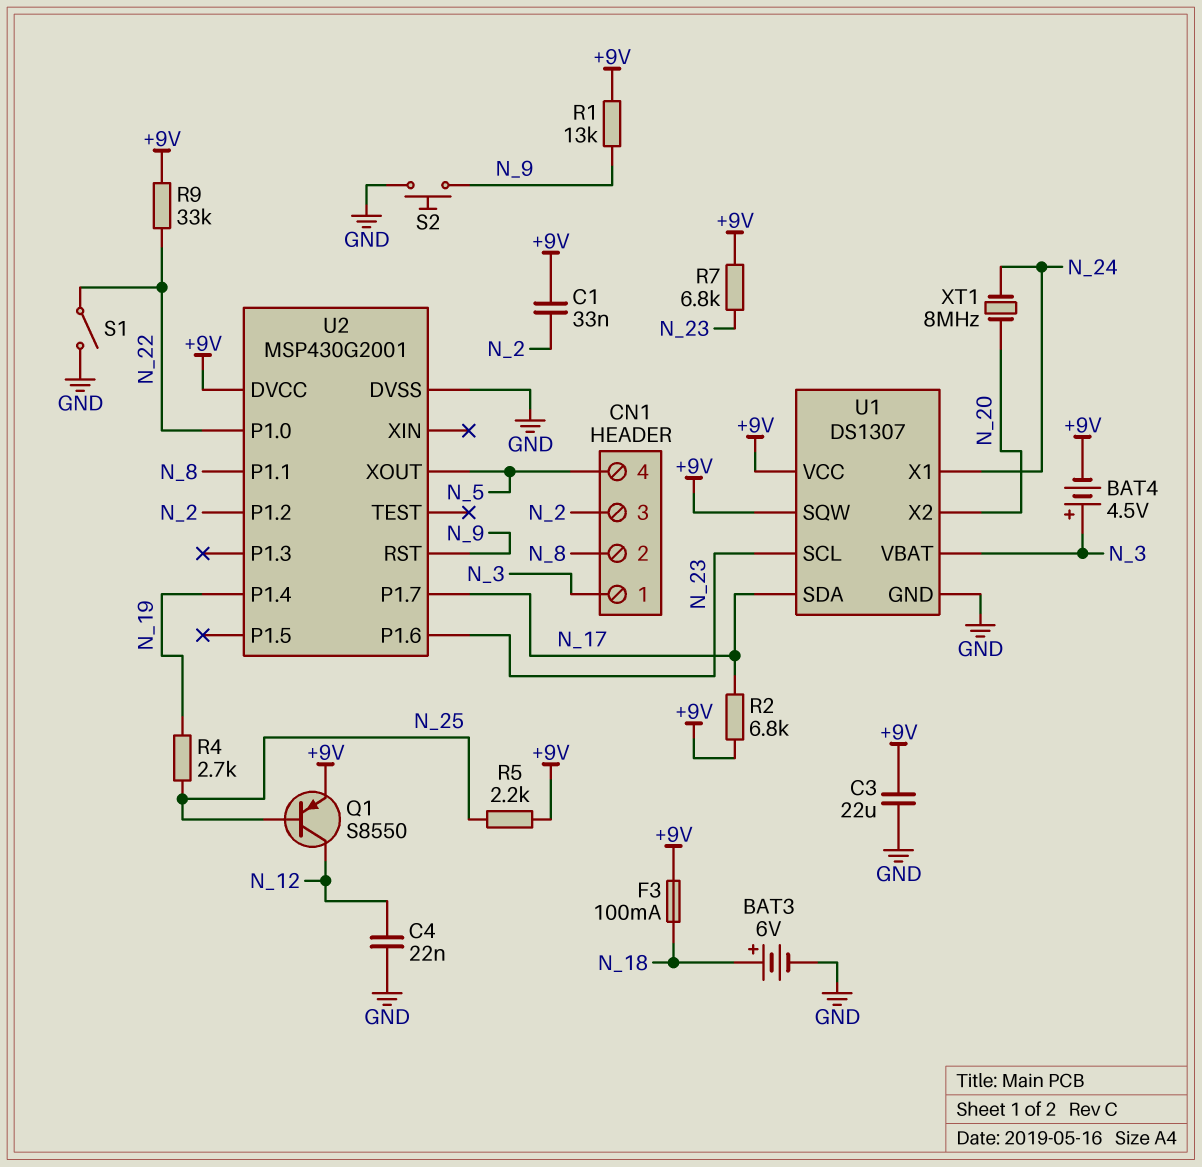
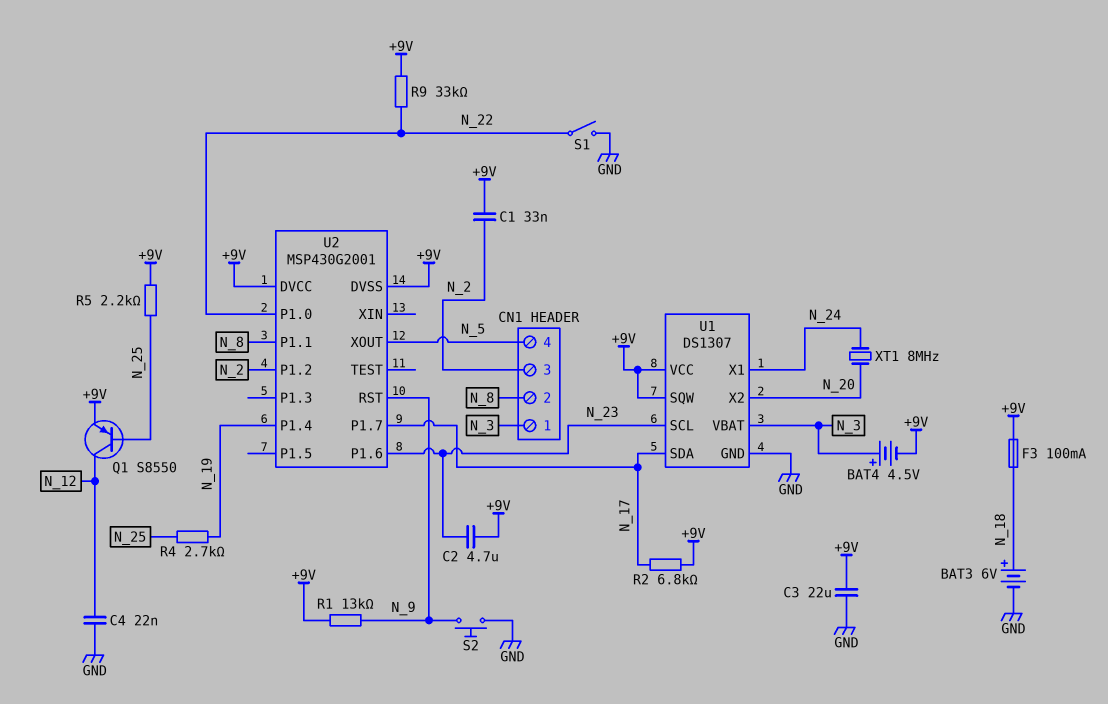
C2: none -> 4.7uF (+9V, N_23)
R7: 6.8k (+9V, N_23) -> none
U2 pin DVSS: GND -> +9V

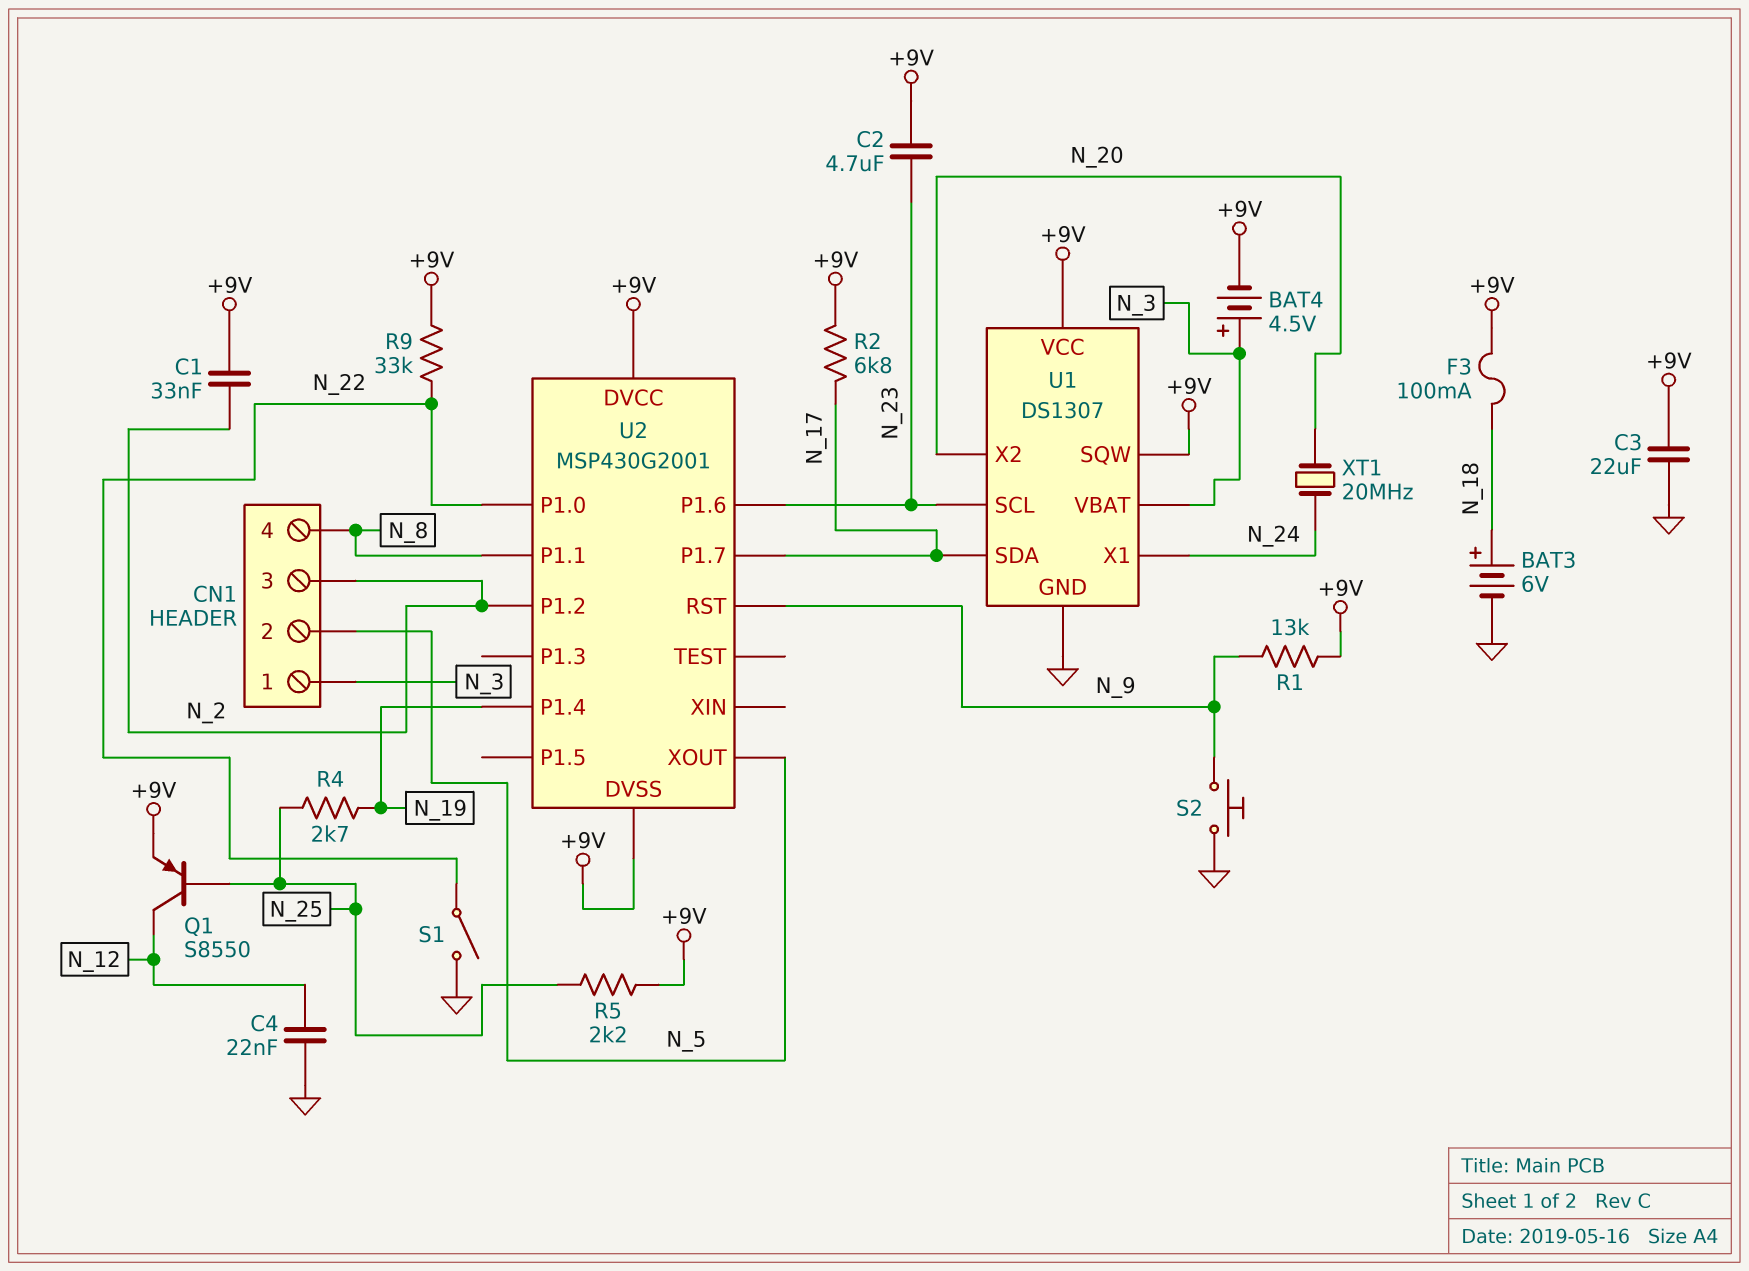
CN1 pin 2: N_8 -> N_5
CN1 pin 4: N_5 -> N_8
XT1: 8MHz (N_20, N_24) -> 20MHz (N_20, N_24)

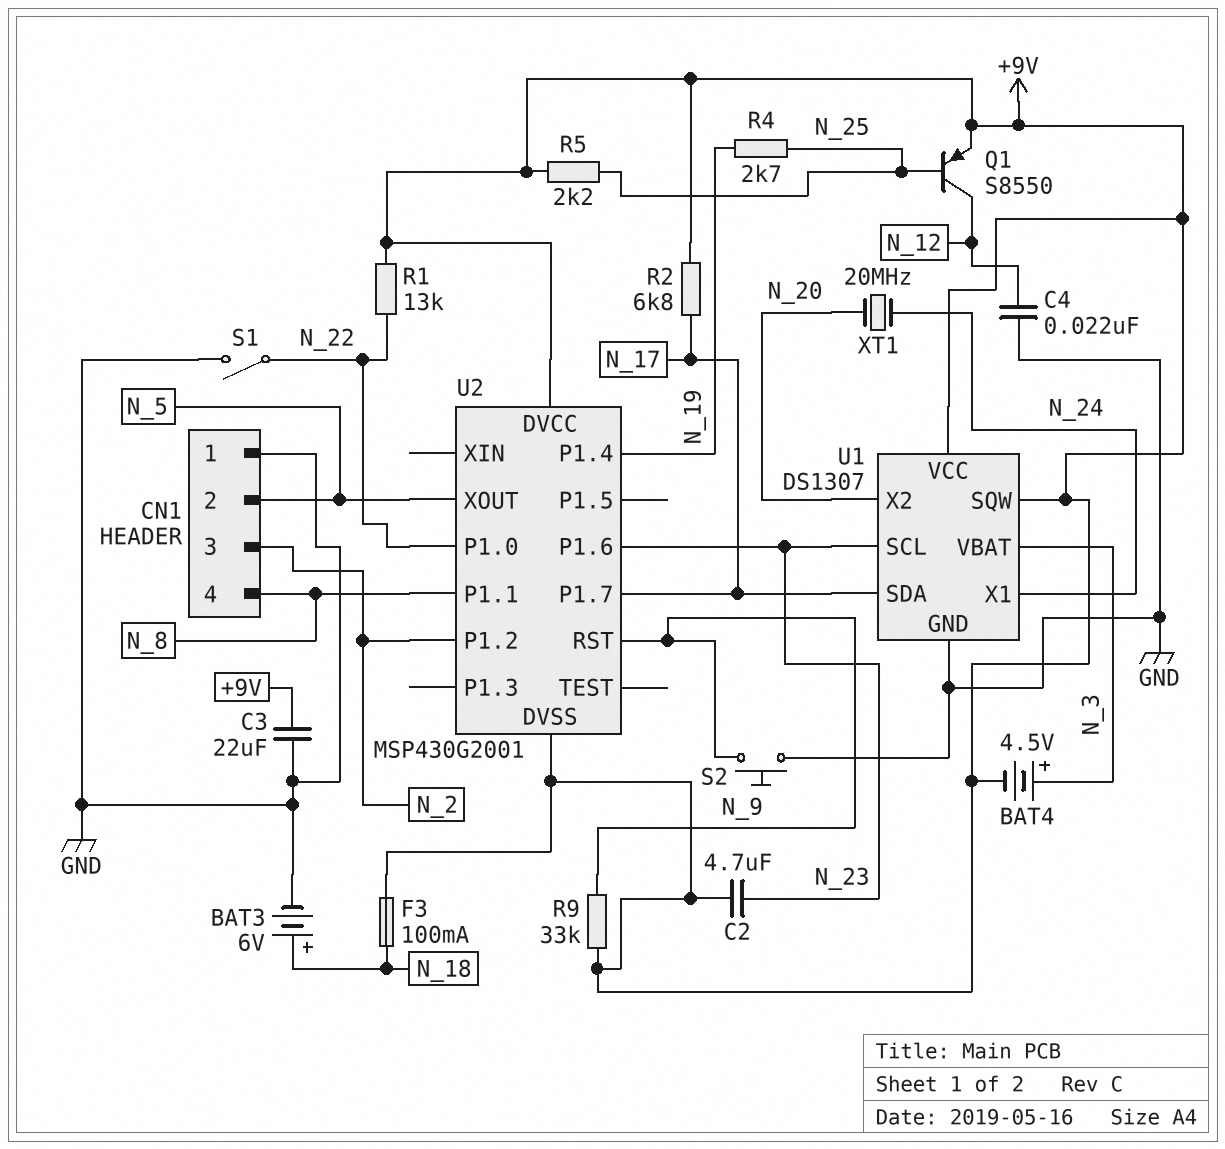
C1: 33nF (+9V, N_2) -> none
CN1 pin 1: N_3 -> GND
R1: 13k (+9V, N_9) -> 13k (+9V, N_22)
R9: 33k (+9V, N_22) -> 33k (+9V, N_9)

